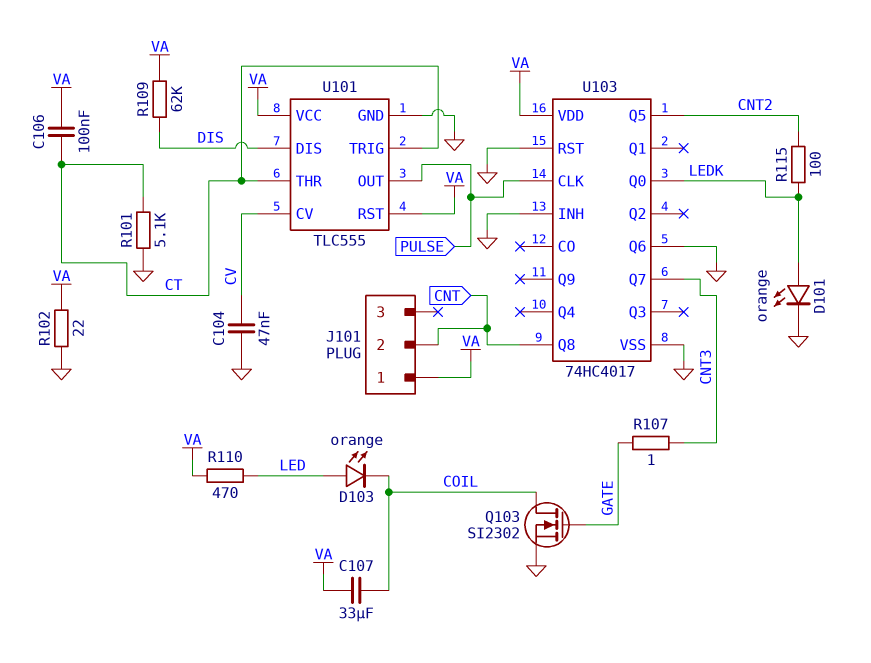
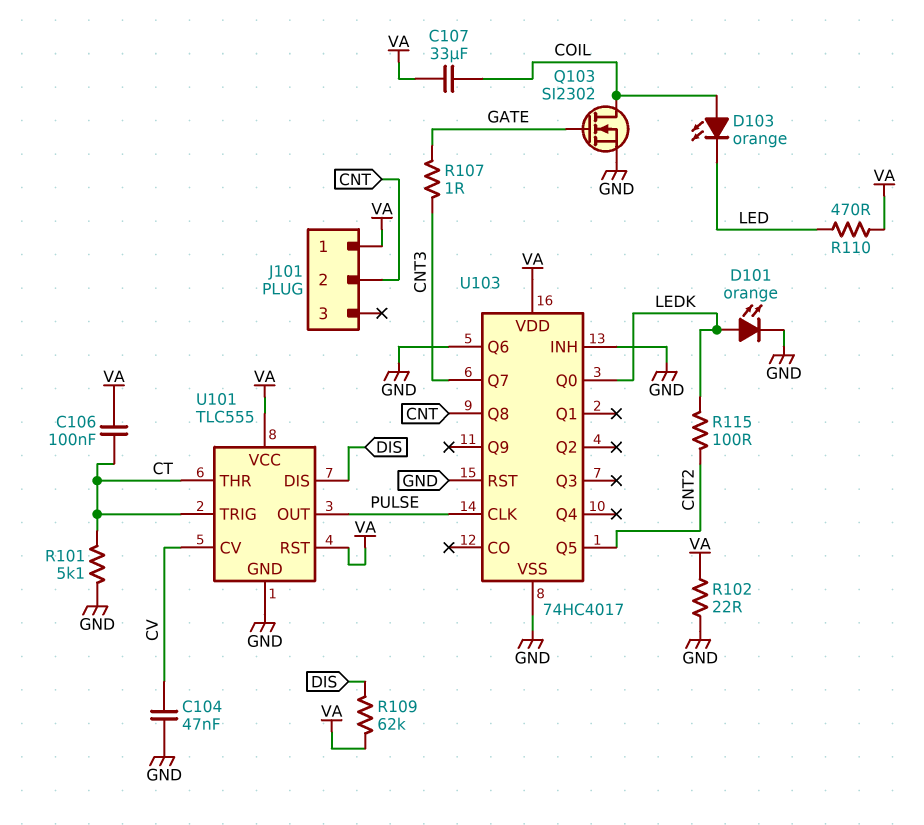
D103: LED orange (A LED, K COIL) -> LED orange (A COIL, K LED)

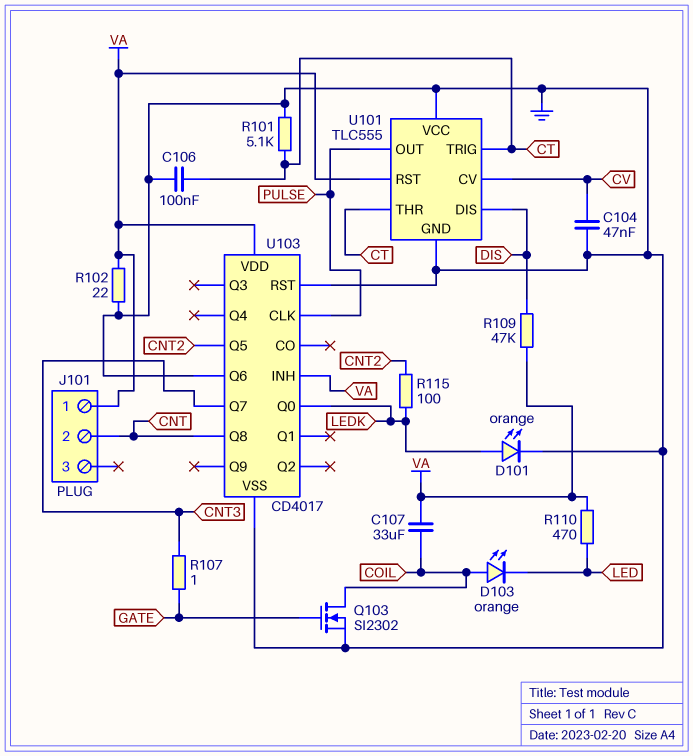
C106: 100nF (CT, VA) -> 100nF (CT, GND)
R109: 62k (DIS, VA) -> 47k (DIS, VA)
U101 pin VCC: VA -> GND
U103: 74HC4017 -> CD4017
U103 pin INH: GND -> VA

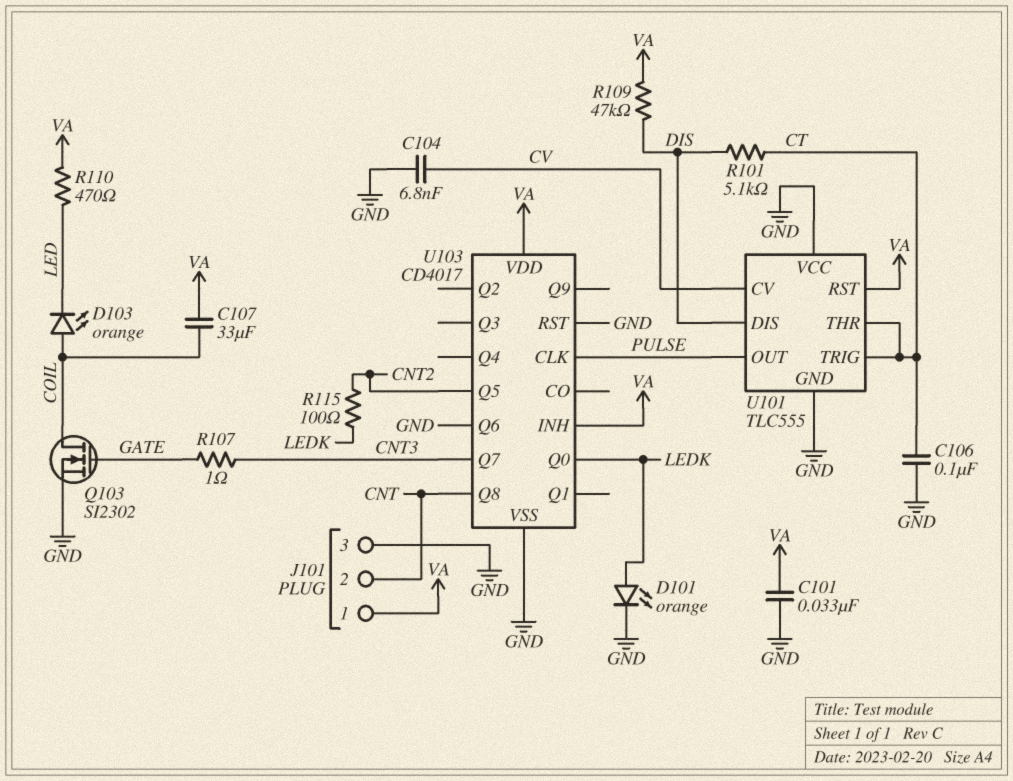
C101: none -> 33nF (GND, VA)
C104: 47nF (CV, GND) -> 6.8nF (CV, GND)
J101 pin 3: none -> GND
R101: 5.1k (CT, GND) -> 5.1k (CT, DIS)
R102: 22 (GND, VA) -> none

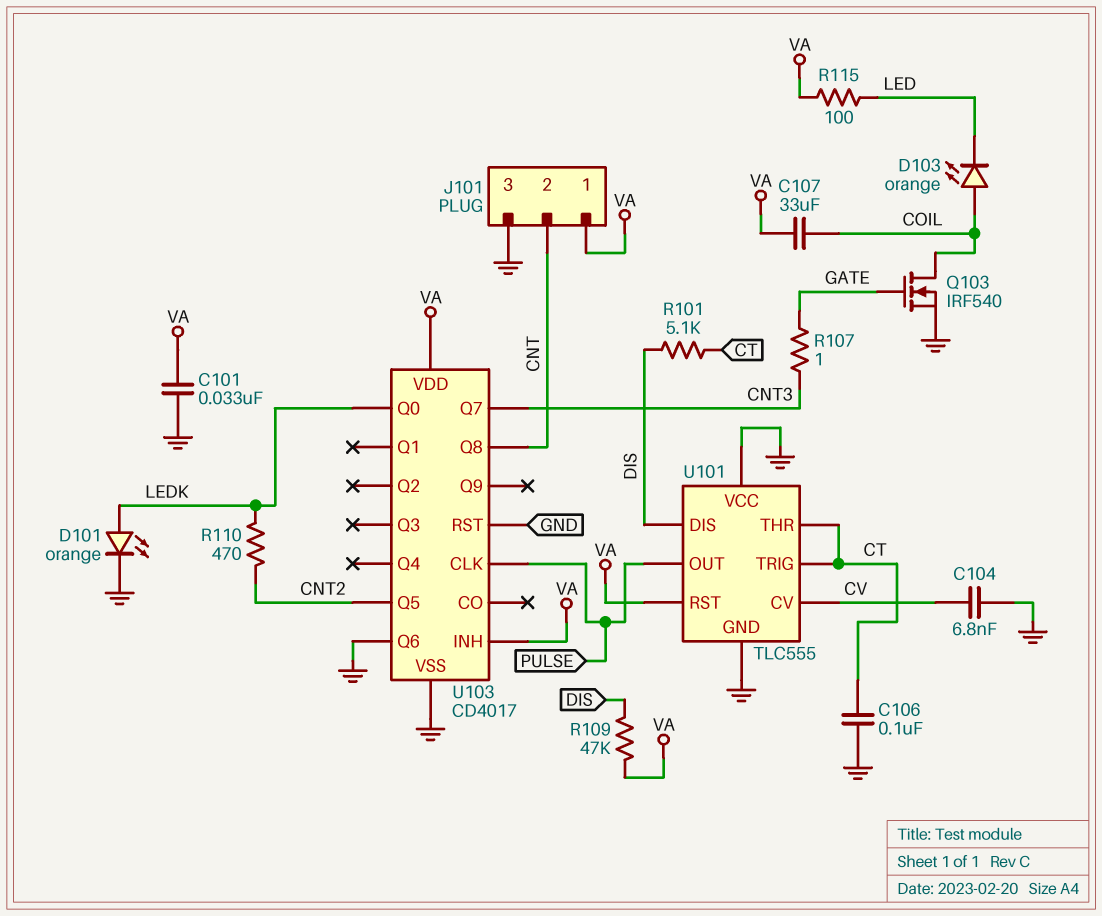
Q103: NMOS SI2302 (G GATE, D COIL, S GND) -> NMOS IRF540 (G GATE, D COIL, S GND)
R110: 470 (LED, VA) -> 470 (CNT2, LEDK)
R115: 100 (CNT2, LEDK) -> 100 (LED, VA)

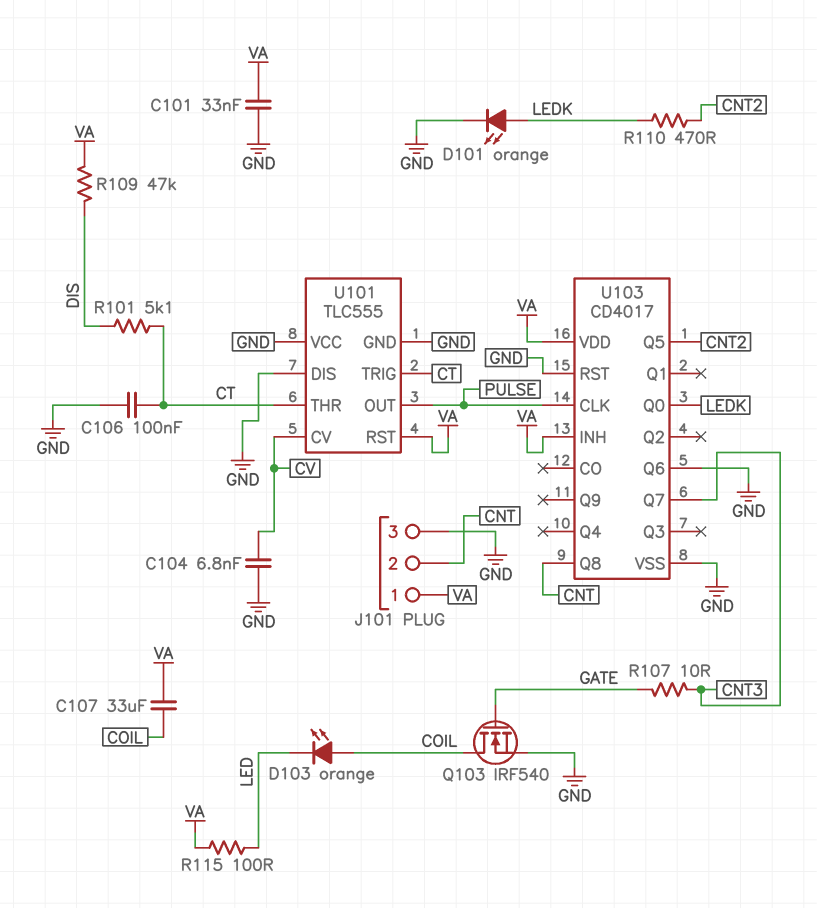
R107: 1 (CNT3, GATE) -> 10 (CNT3, GATE)
U101 pin DIS: DIS -> GND

